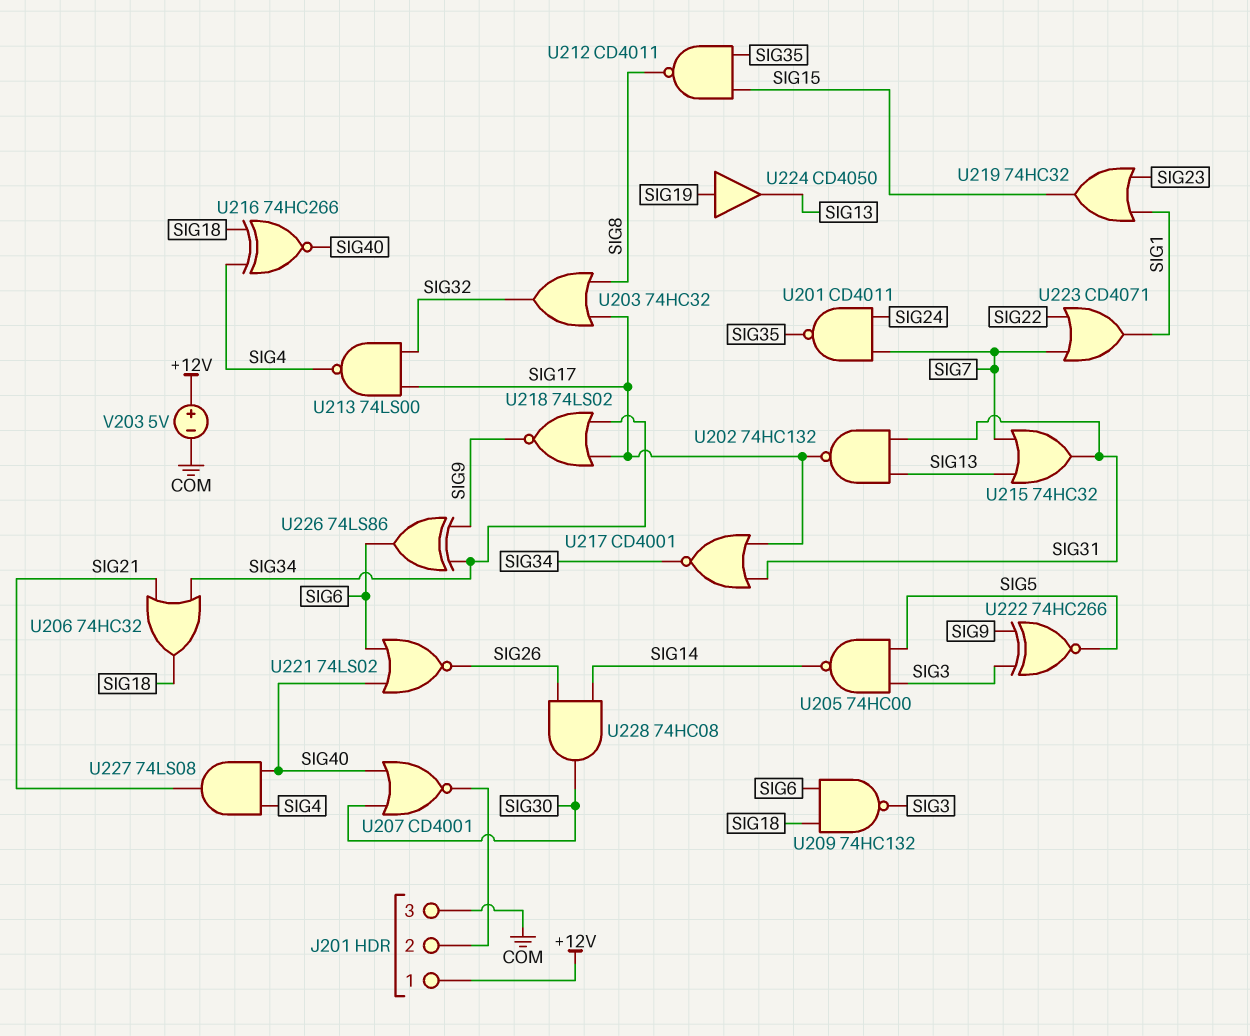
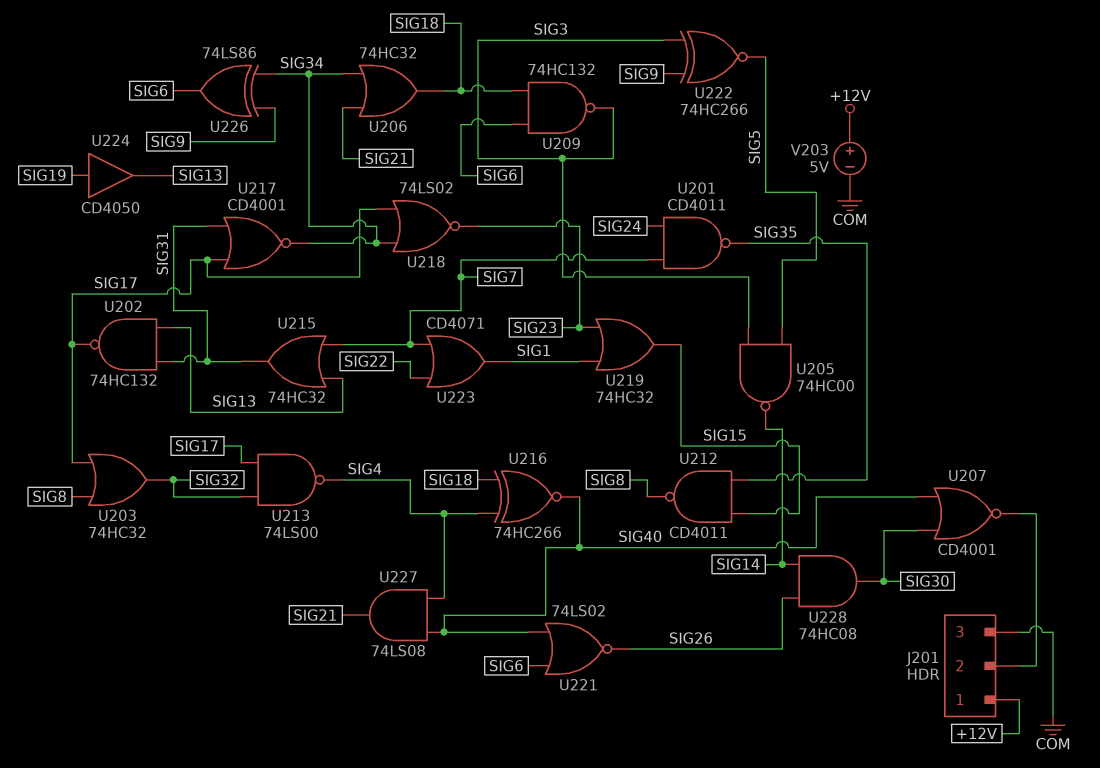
U218: NOR 74LS02 (in SIG17, in SIG34, out SIG9) -> NOR 74LS02 (in SIG17, in SIG34, out SIG23)

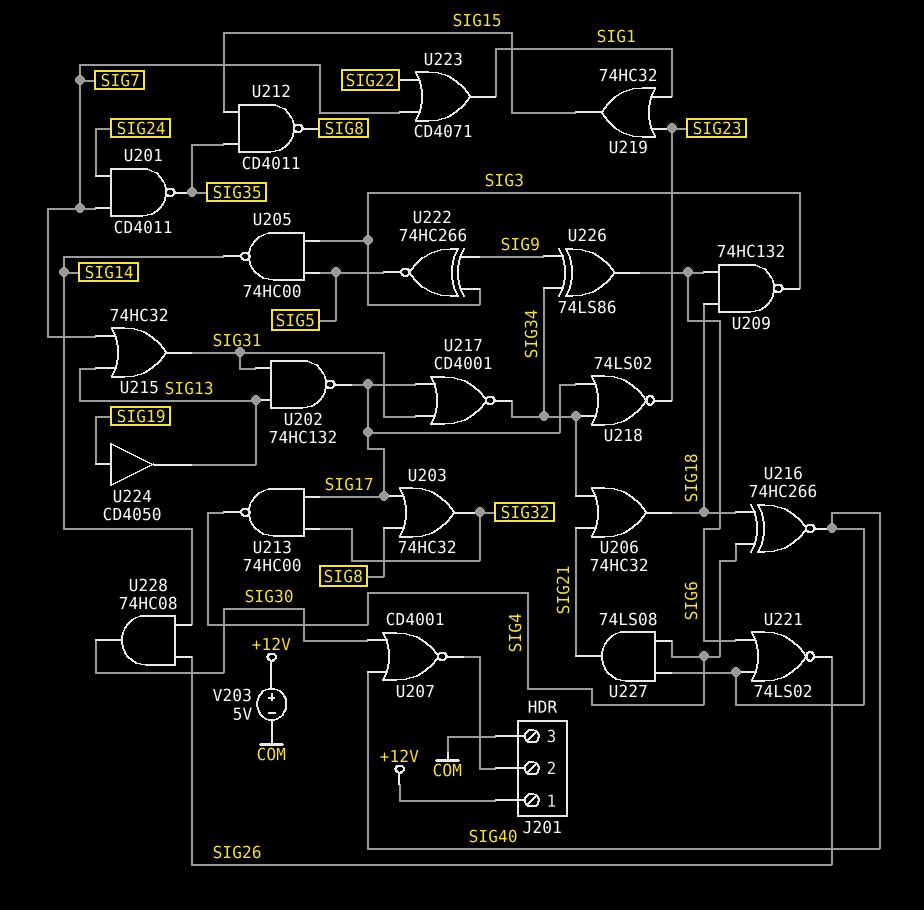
U213: NAND 74LS00 (in SIG17, in SIG32, out SIG4) -> NAND 74HC00 (in SIG17, in SIG32, out SIG4)

